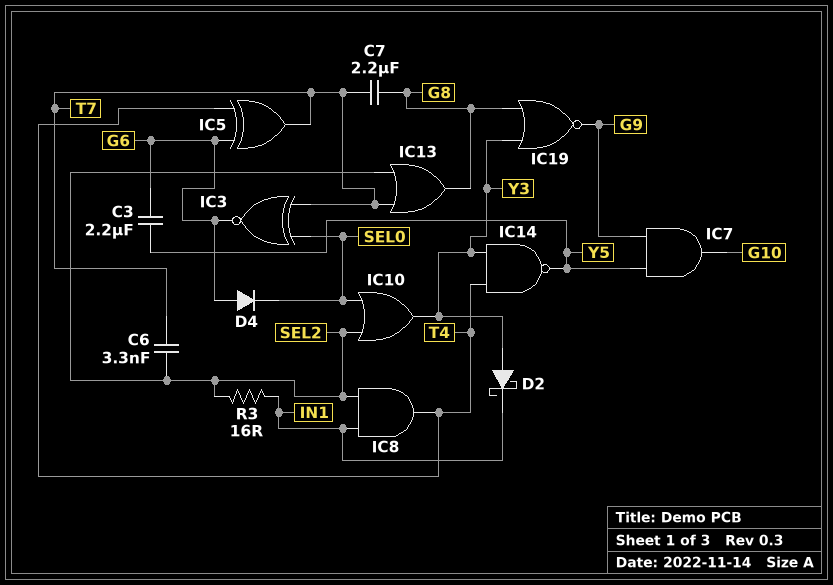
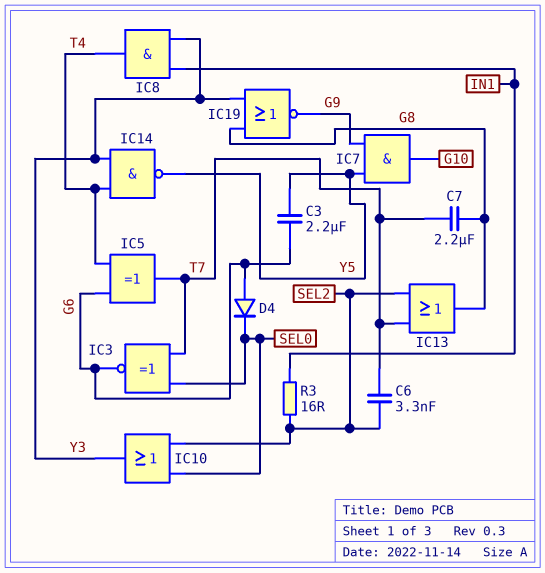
D2: schottky (A Y3, K IN1) -> none
IC8: AND (in IN1, in SEL2, out T4) -> AND (in IN1, in Y3, out T4)

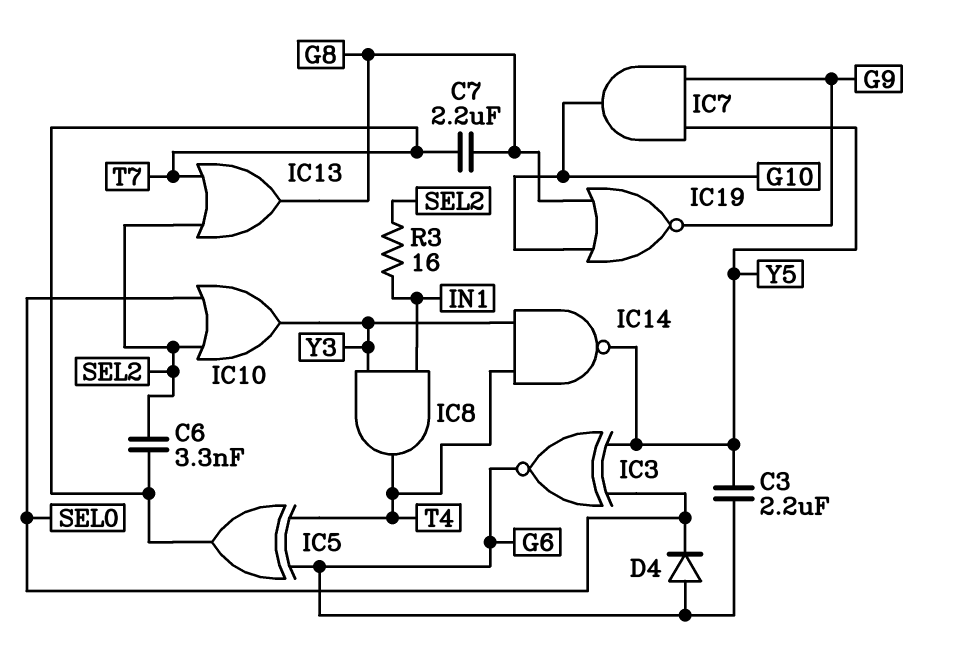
IC3: XNOR (in SEL0, in T7, out G6) -> XNOR (in SEL0, in Y5, out G6)
IC19: NOR (in G8, in Y3, out G9) -> NOR (in G8, in G10, out G9)

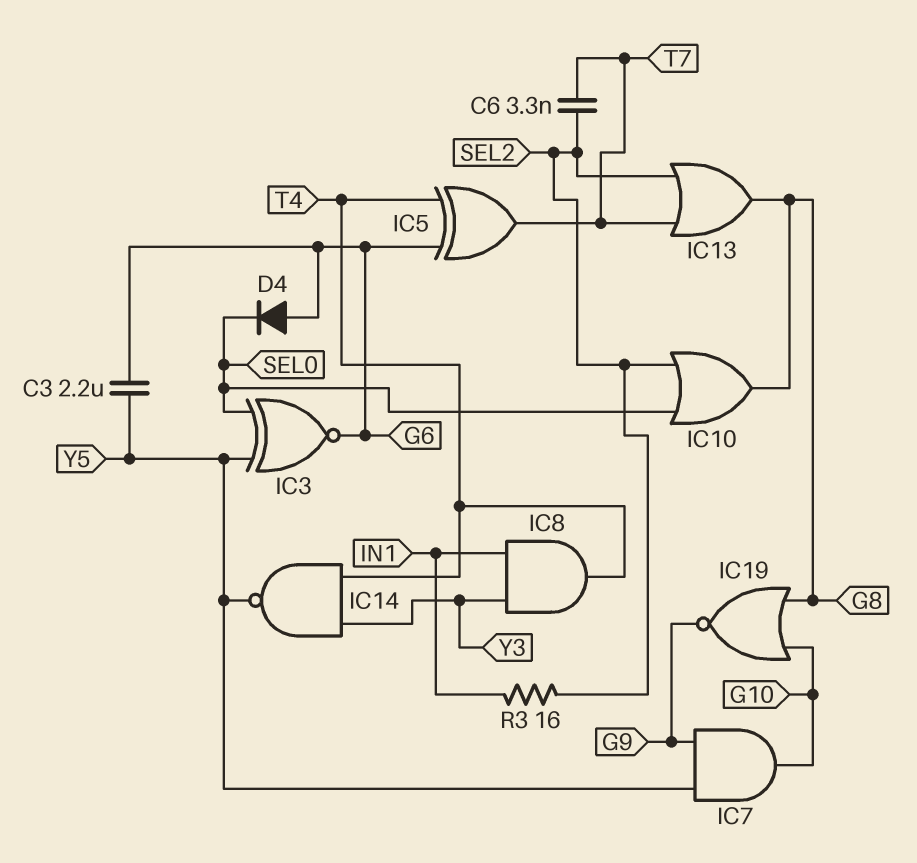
C7: 2.2uF (G8, T7) -> none
IC10: OR (in SEL0, in SEL2, out Y3) -> OR (in SEL0, in SEL2, out G8)

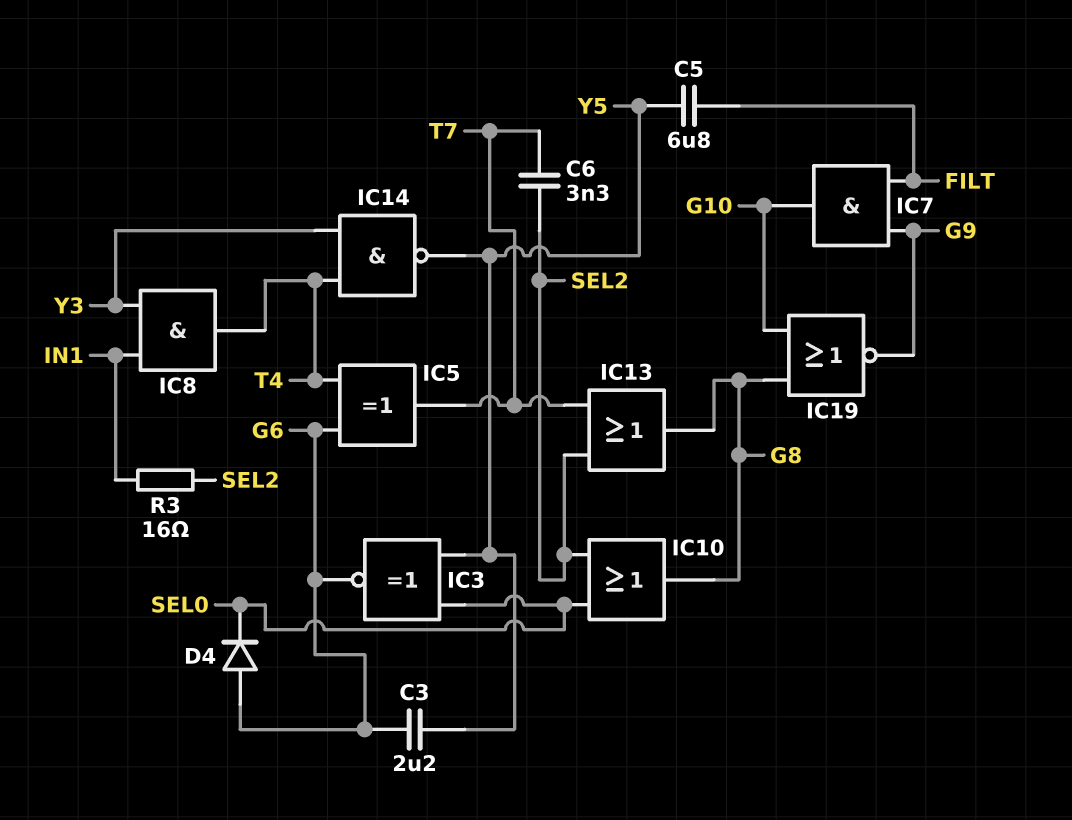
C5: none -> 6.8uF (FILT, Y5)
IC7: AND (in G9, in Y5, out G10) -> AND (in FILT, in G9, out G10)

